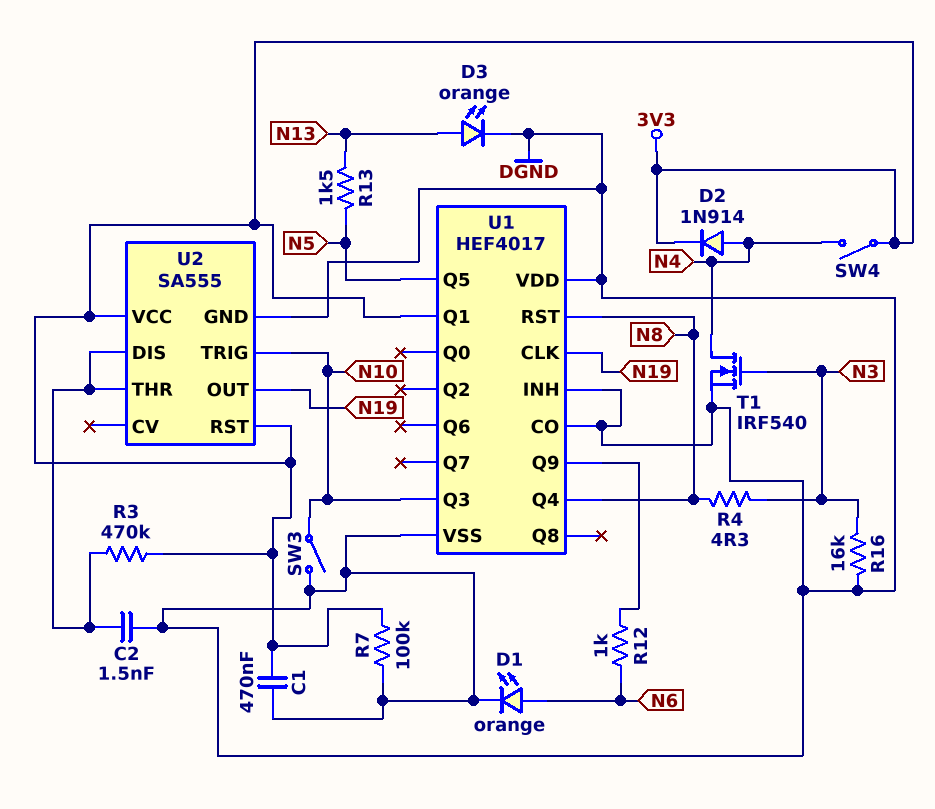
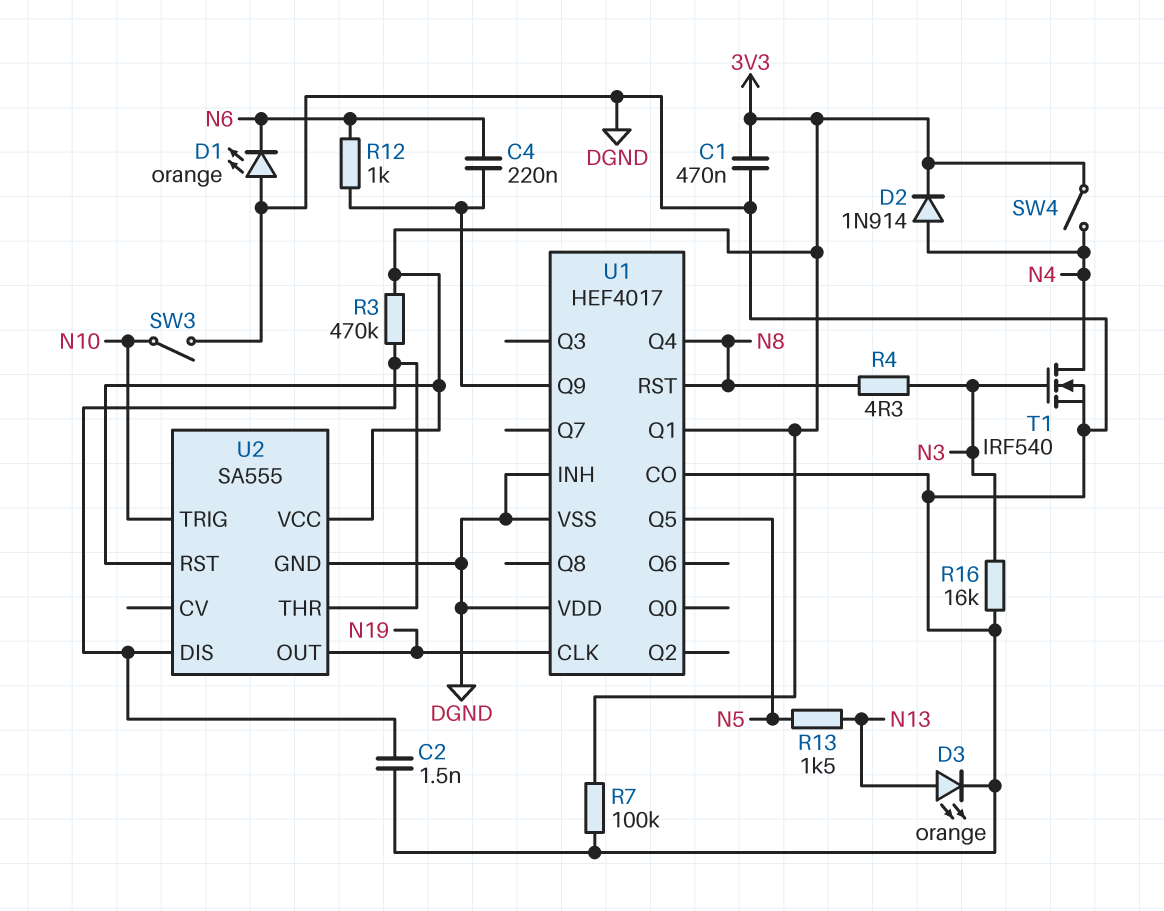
C4: none -> 220nF (N6, U1/Q9)
D1: LED orange (A N6, K DGND) -> LED orange (A DGND, K N6)
U1 pin Q3: N10 -> none

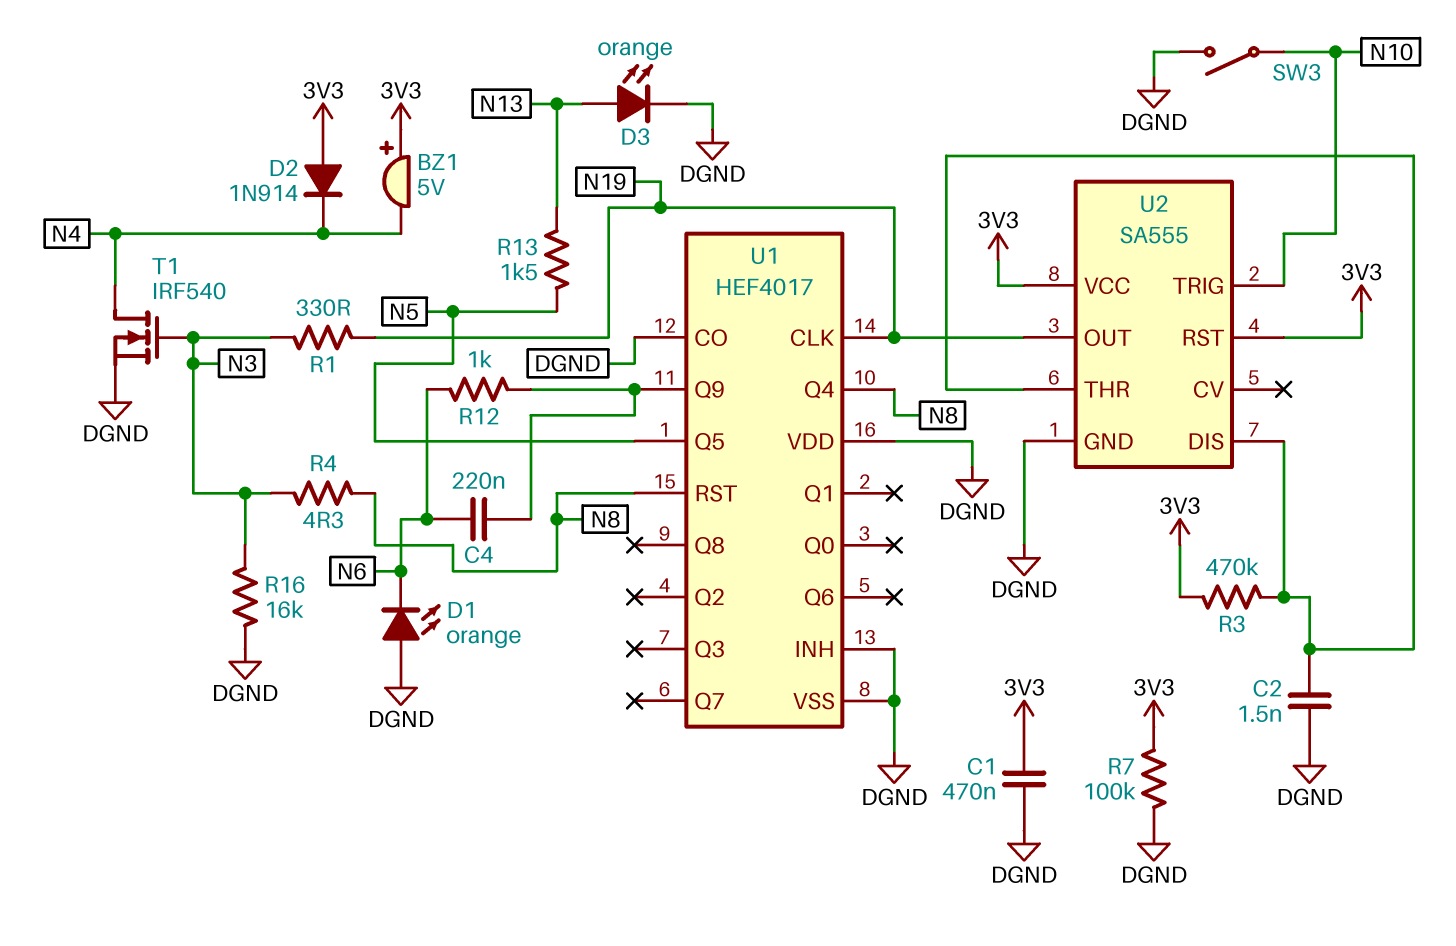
BZ1: none -> buzzer 5V (plus 3V3, minus N4)
D2: diode 1N914 (A N4, K 3V3) -> diode 1N914 (A 3V3, K N4)
R1: none -> 330 (N3, N19)
SW4: switch (3V3, N4) -> none
U1 pin Q1: 3V3 -> none

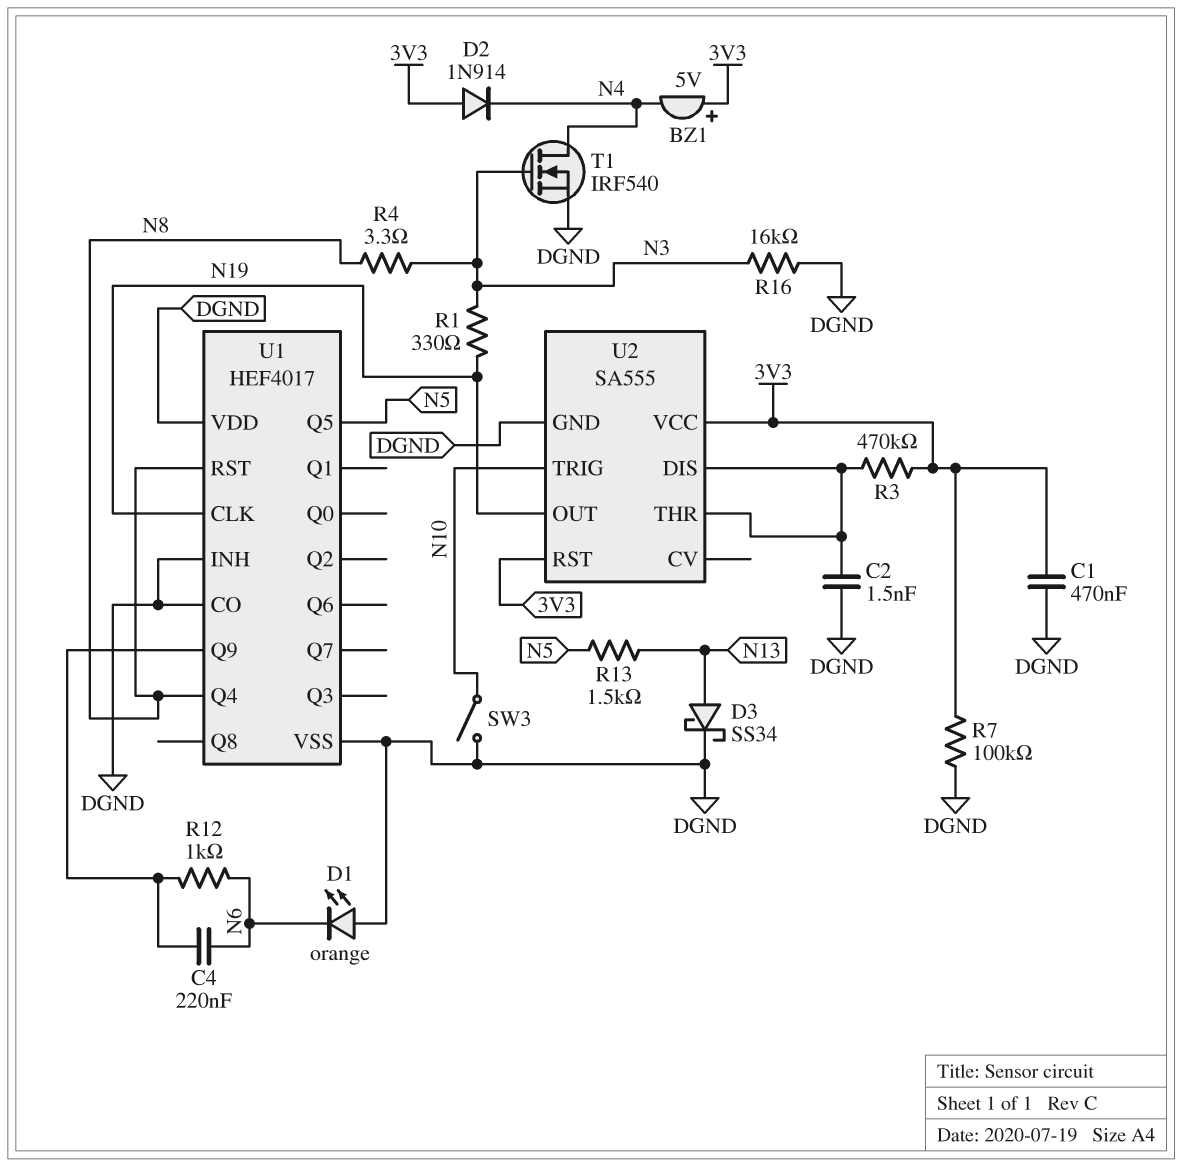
D3: LED orange (A N13, K DGND) -> schottky SS34 (A N13, K DGND)
R4: 4.3 (N3, N8) -> 3.3 (N3, N8)

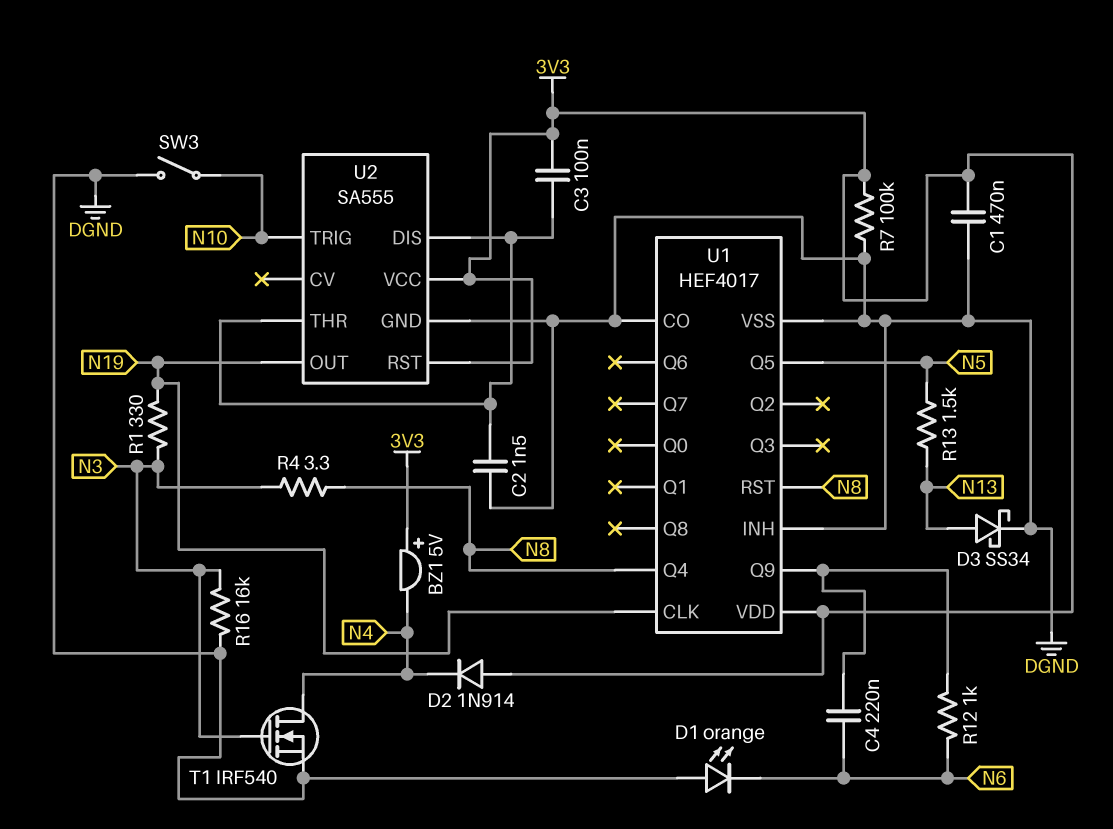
C3: none -> 100nF (3V3, U2/DIS)
R3: 470k (3V3, U2/DIS) -> none
U1 pin VDD: DGND -> 3V3

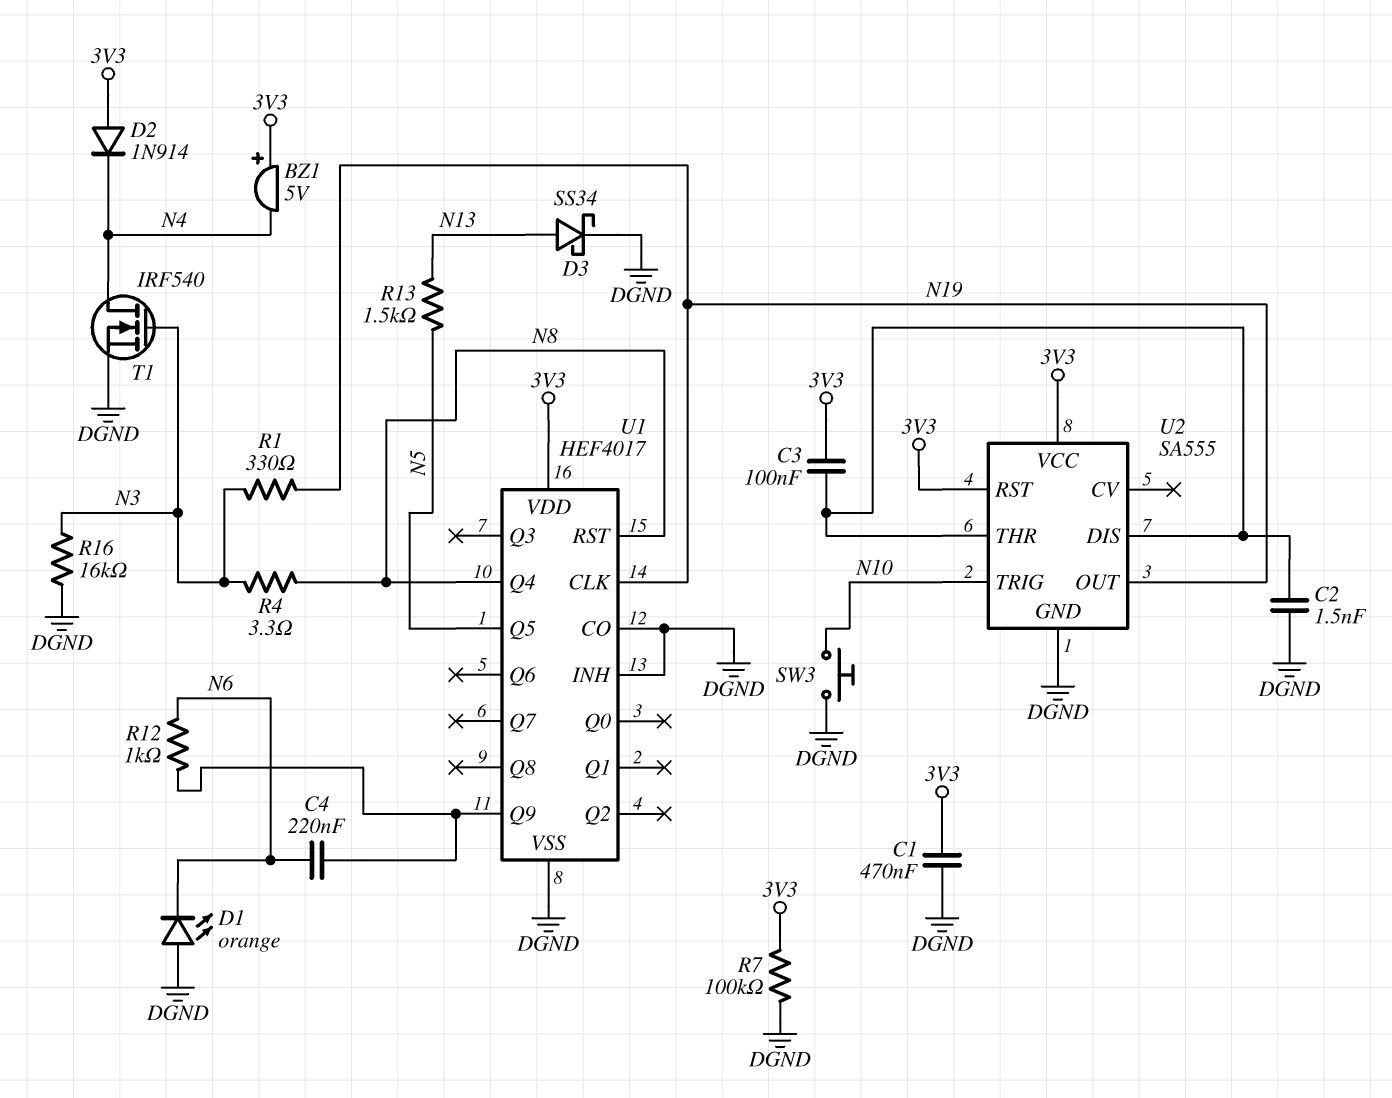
SW3: switch (DGND, N10) -> button (DGND, N10)

